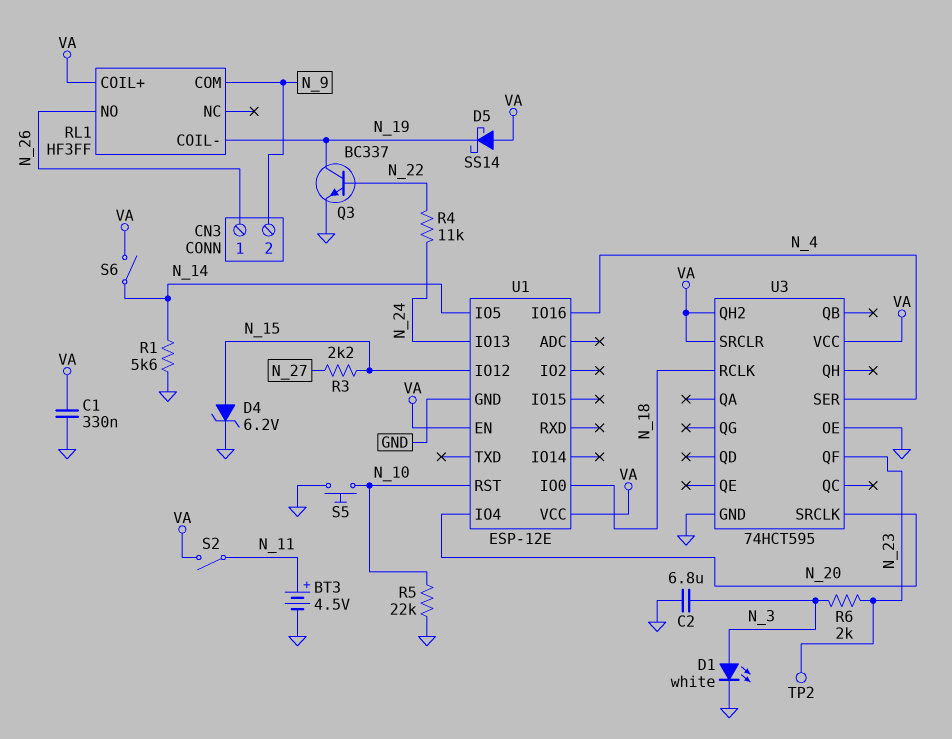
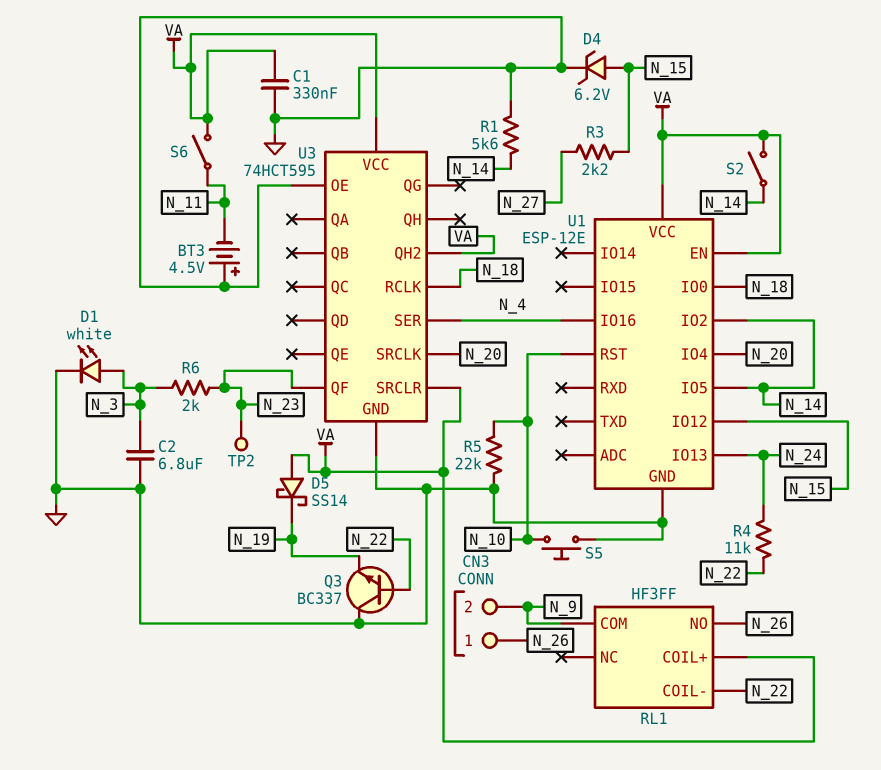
BT3: 4.5V (plus N_11, minus GND) -> 4.5V (plus GND, minus N_11)
Q3: NPN BC337 (B N_22, C N_19, E GND) -> NPN BC337 (B N_22, C GND, E N_19)
RL1 pin COIL-: N_19 -> N_22
S2: switch (N_11, VA) -> switch (N_14, VA)
S6: switch (N_14, VA) -> switch (N_11, VA)
U1 pin IO2: none -> N_14

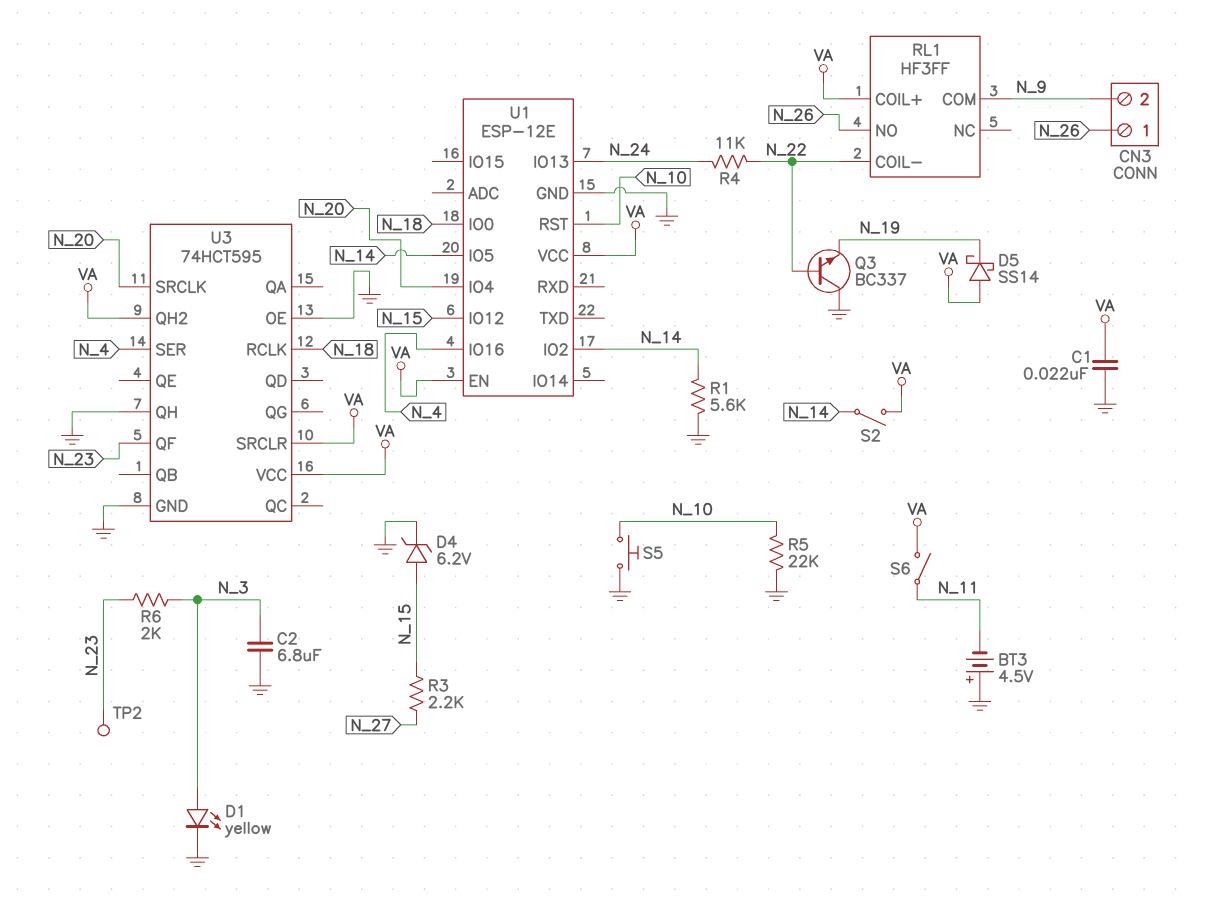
C1: 330nF (GND, VA) -> 22nF (GND, VA)
D1: LED white (A N_3, K GND) -> LED yellow (A N_3, K GND)
U3 pin QH: none -> GND

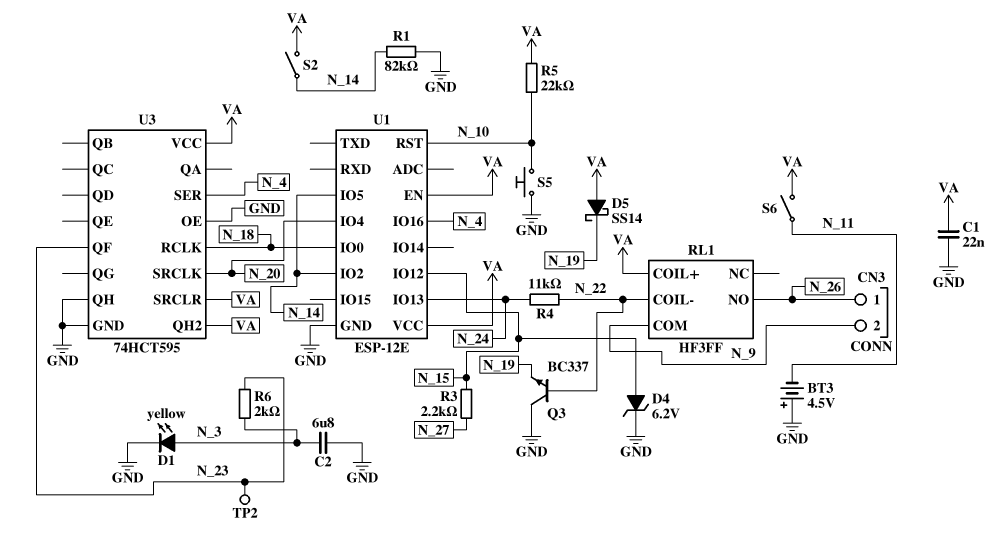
R1: 5.6k (GND, N_14) -> 82k (GND, N_14)
R5: 22k (GND, N_10) -> 22k (N_10, VA)

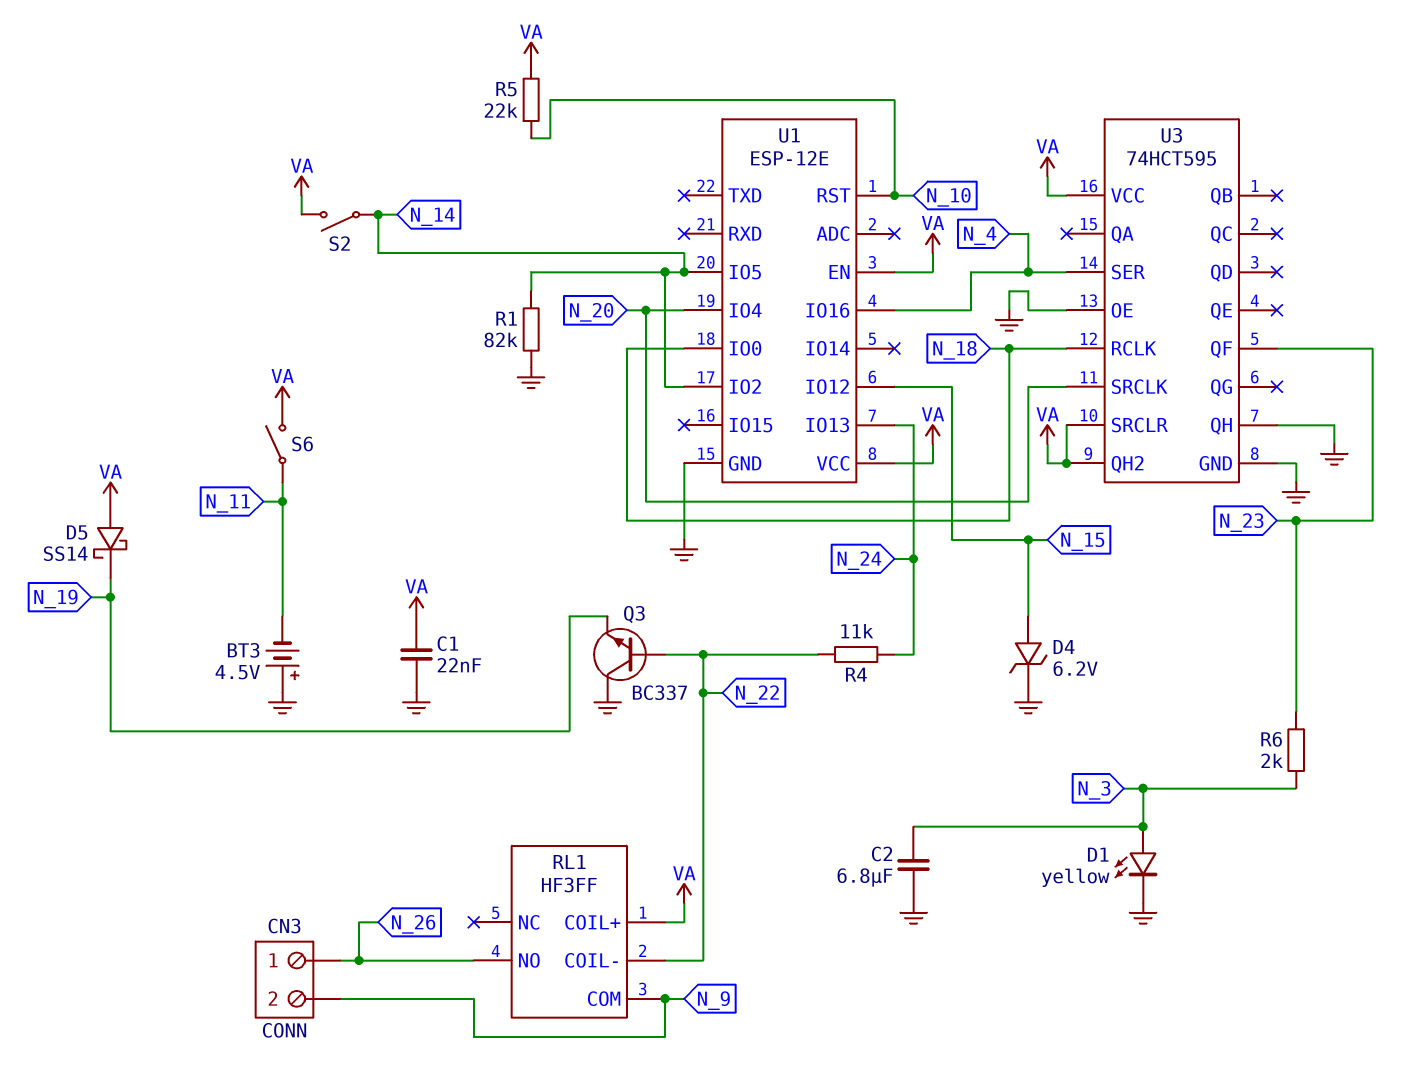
R3: 2.2k (N_15, N_27) -> none
S5: button (GND, N_10) -> none
TP2: test point (N_23) -> none

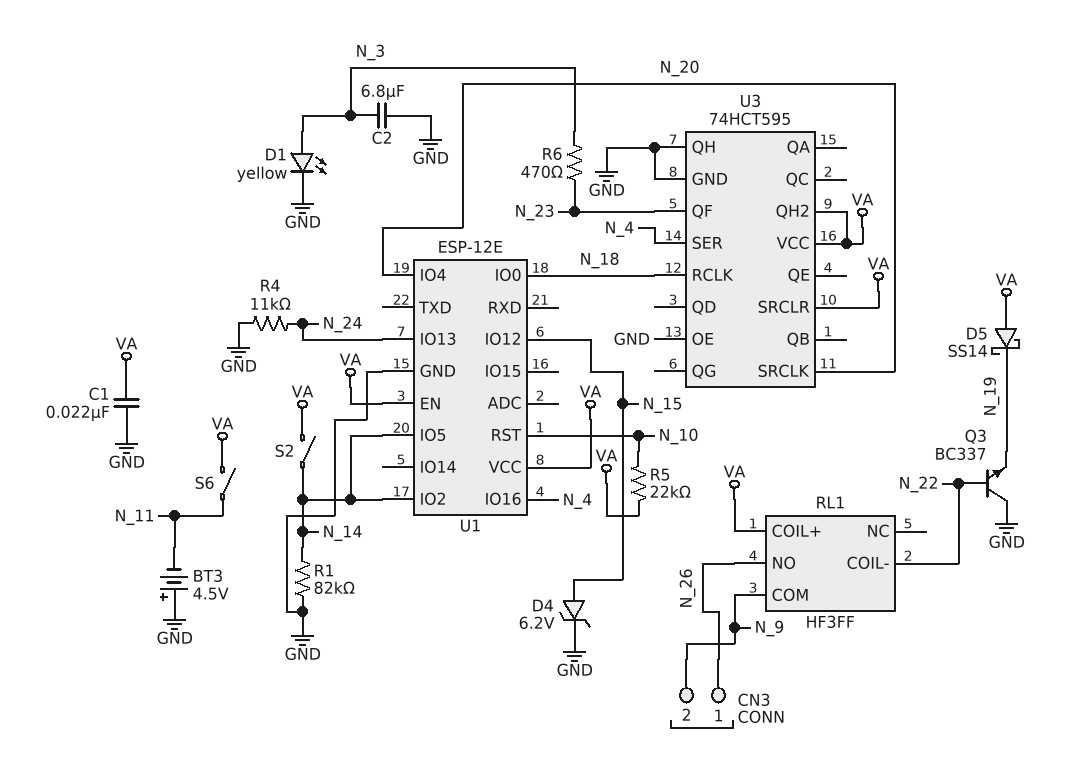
R4: 11k (N_22, N_24) -> 11k (GND, N_24)
R6: 2k (N_3, N_23) -> 470 (N_3, N_23)

